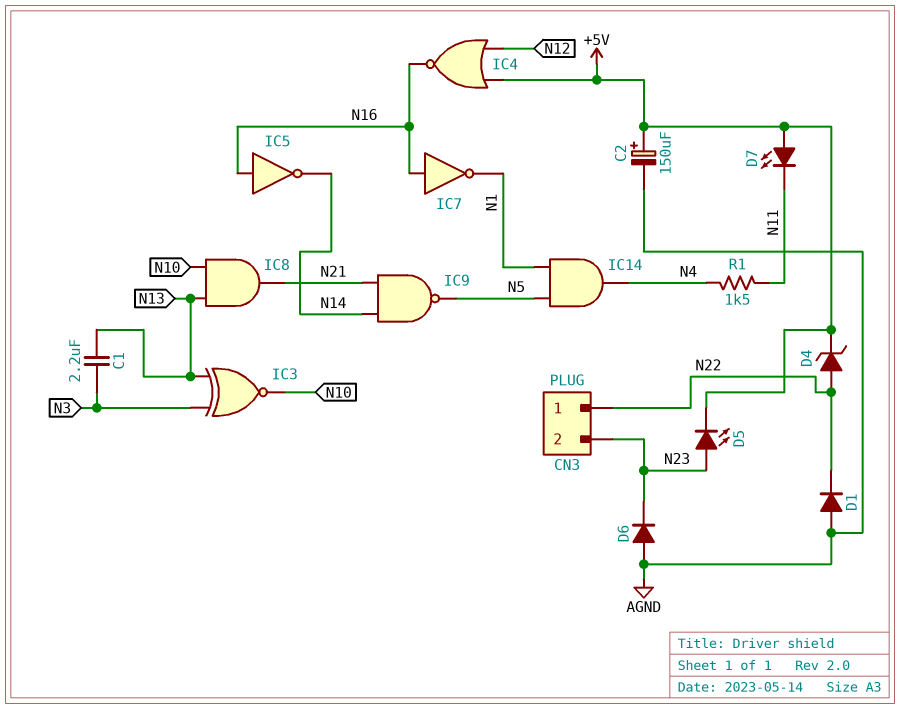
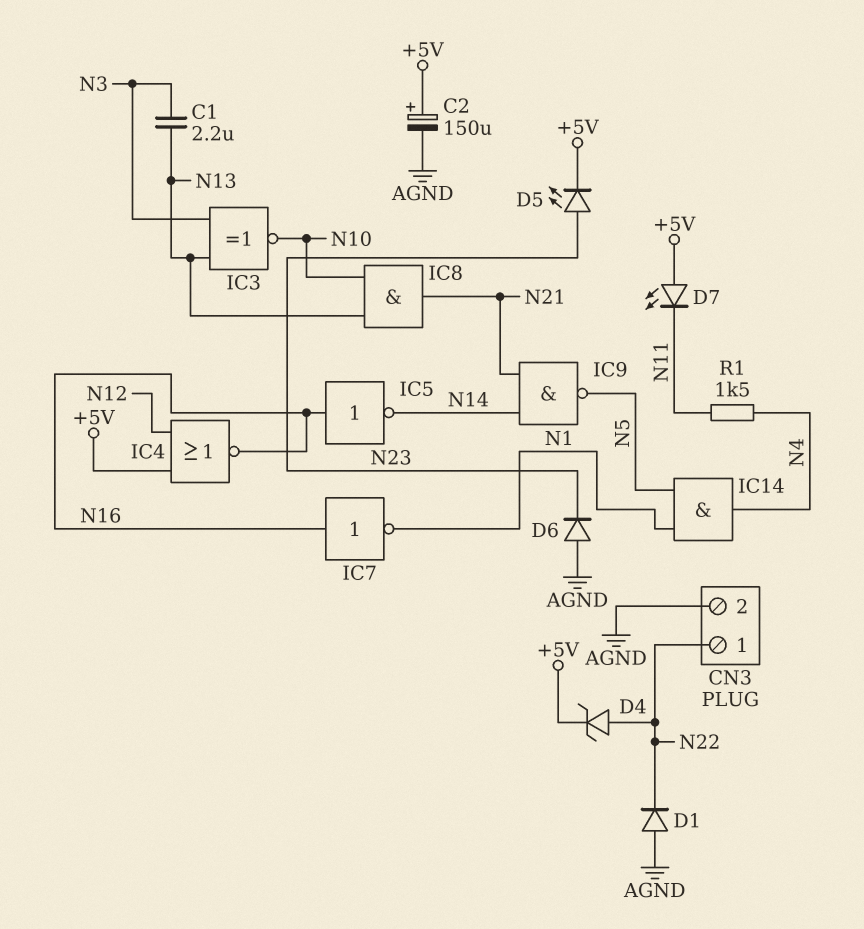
CN3 pin 2: N23 -> AGND

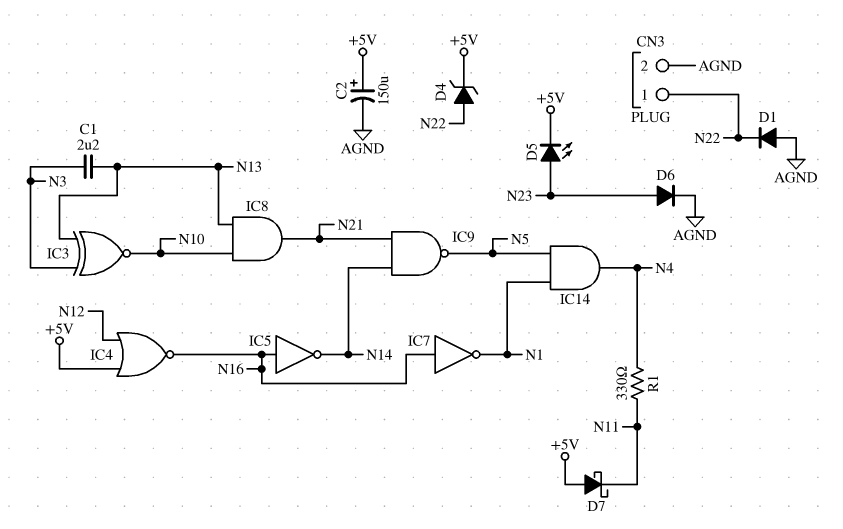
D6: diode (A AGND, K N23) -> diode (A N23, K AGND)
D7: LED (A +5V, K N11) -> schottky (A +5V, K N11)
R1: 1.5k (N4, N11) -> 330 (N4, N11)

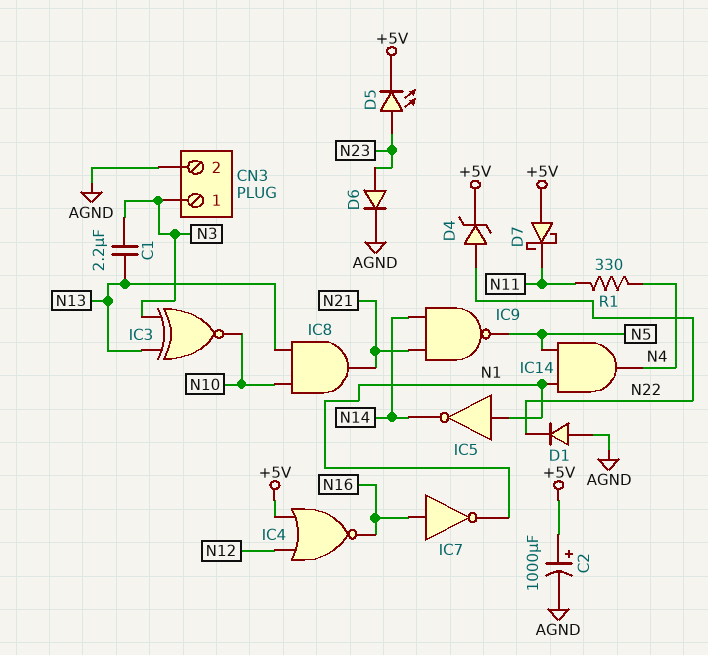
C2: 150uF (plus +5V, minus AGND) -> 1000uF (plus +5V, minus AGND)
CN3 pin 1: N22 -> N3
IC5: NOT (in N16, out N14) -> NOT (in N1, out N14)

